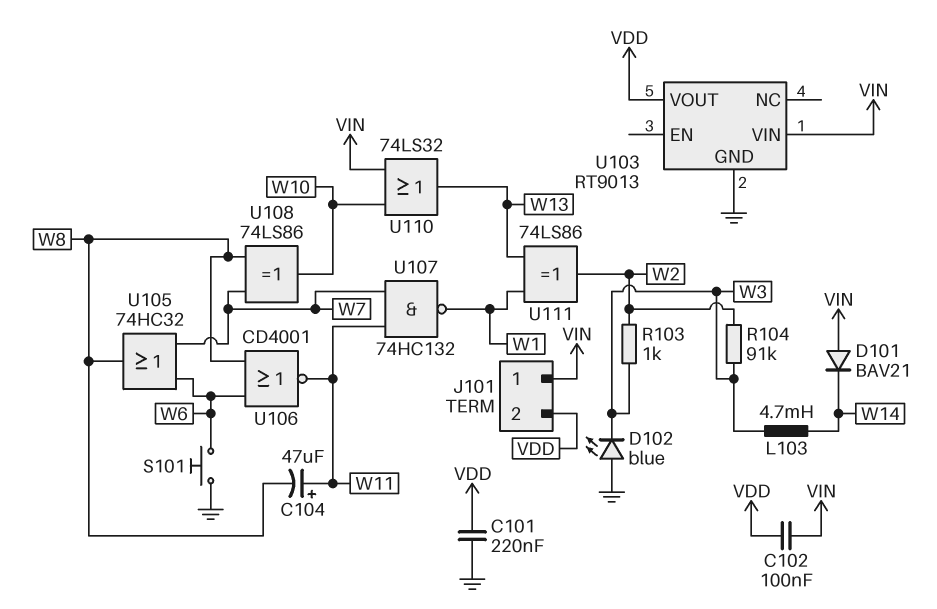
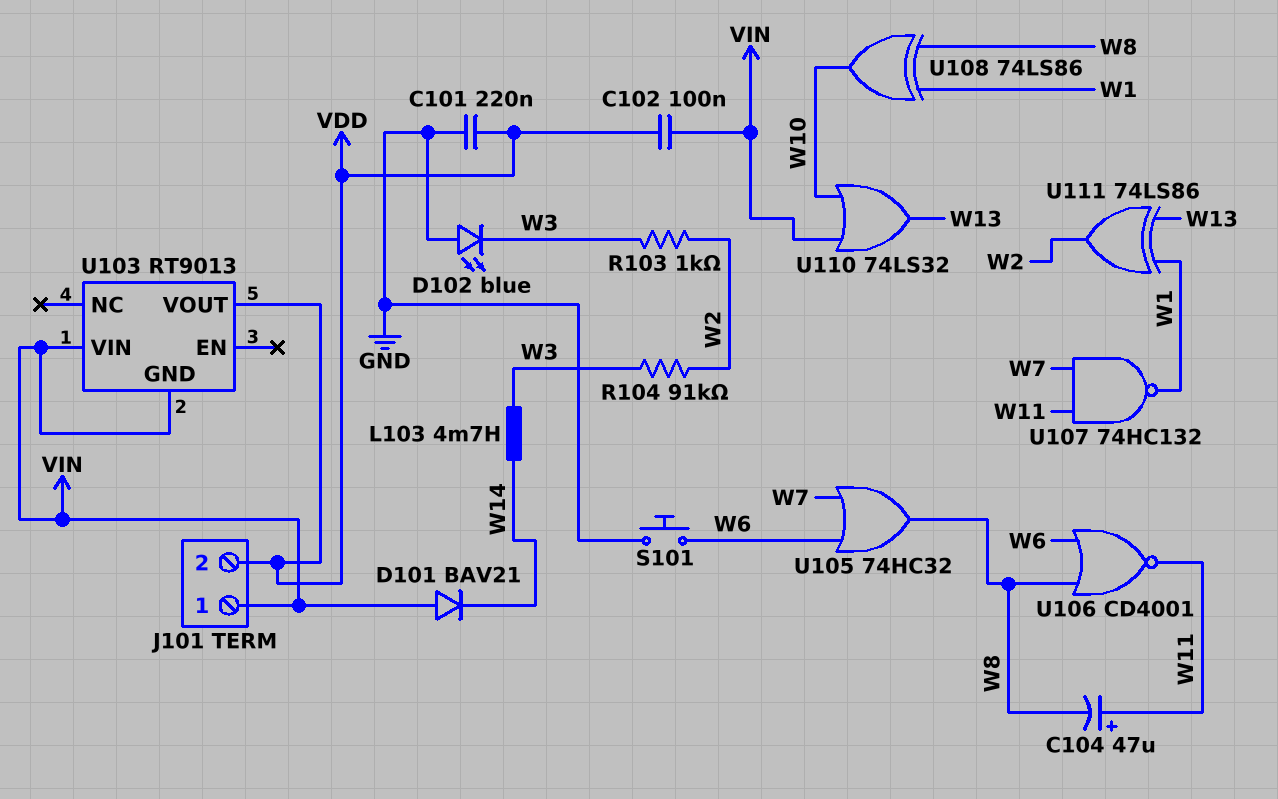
U103 pin GND: GND -> VIN
U108: XOR 74LS86 (in W7, in W8, out W10) -> XOR 74LS86 (in W1, in W8, out W10)

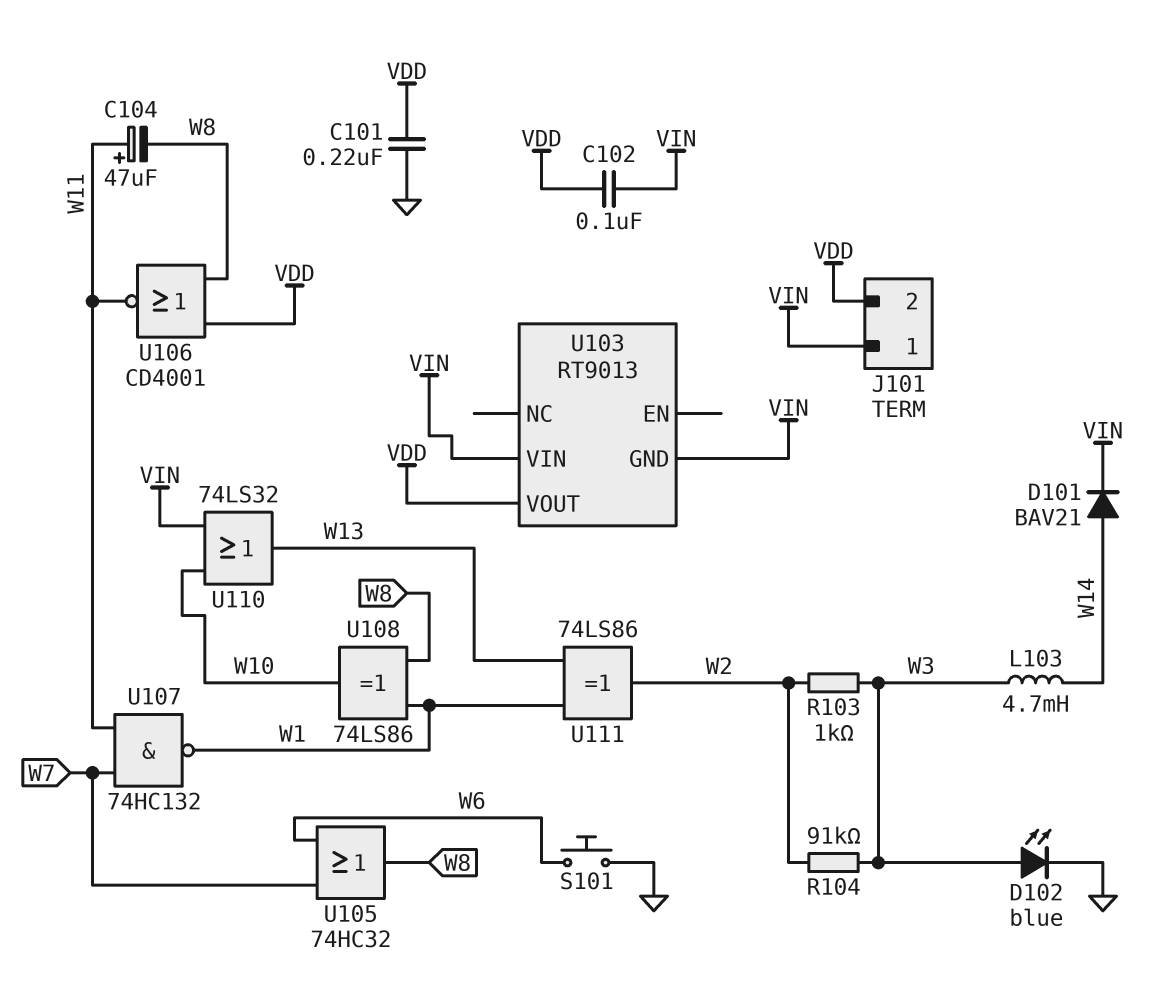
D101: diode BAV21 (A VIN, K W14) -> diode BAV21 (A W14, K VIN)
D102: LED blue (A GND, K W3) -> LED blue (A W3, K GND)
U106: NOR CD4001 (in W6, in W8, out W11) -> NOR CD4001 (in VDD, in W8, out W11)

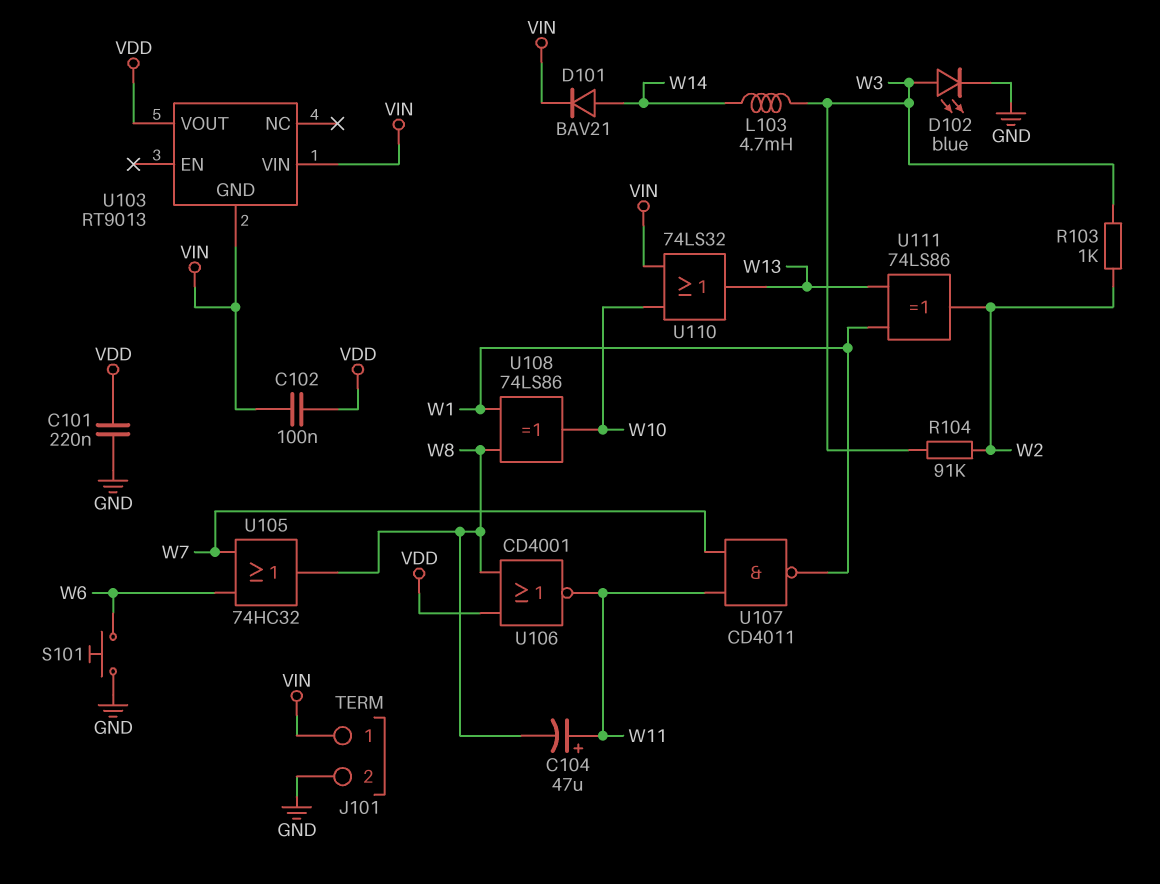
J101 pin 2: VDD -> GND
U107: NAND 74HC132 (in W7, in W11, out W1) -> NAND CD4011 (in W7, in W11, out W1)

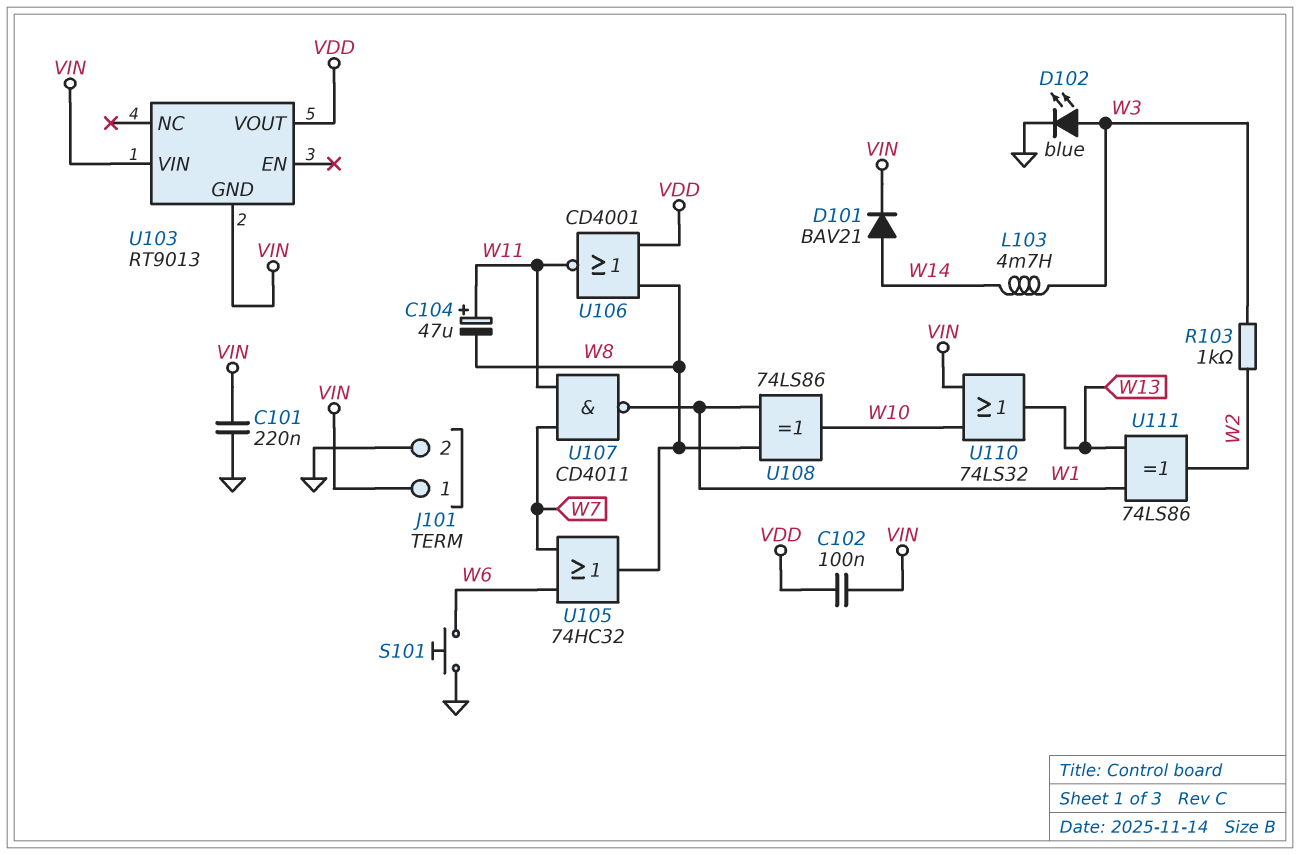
C101: 220nF (GND, VDD) -> 220nF (GND, VIN)
R104: 91k (W2, W3) -> none

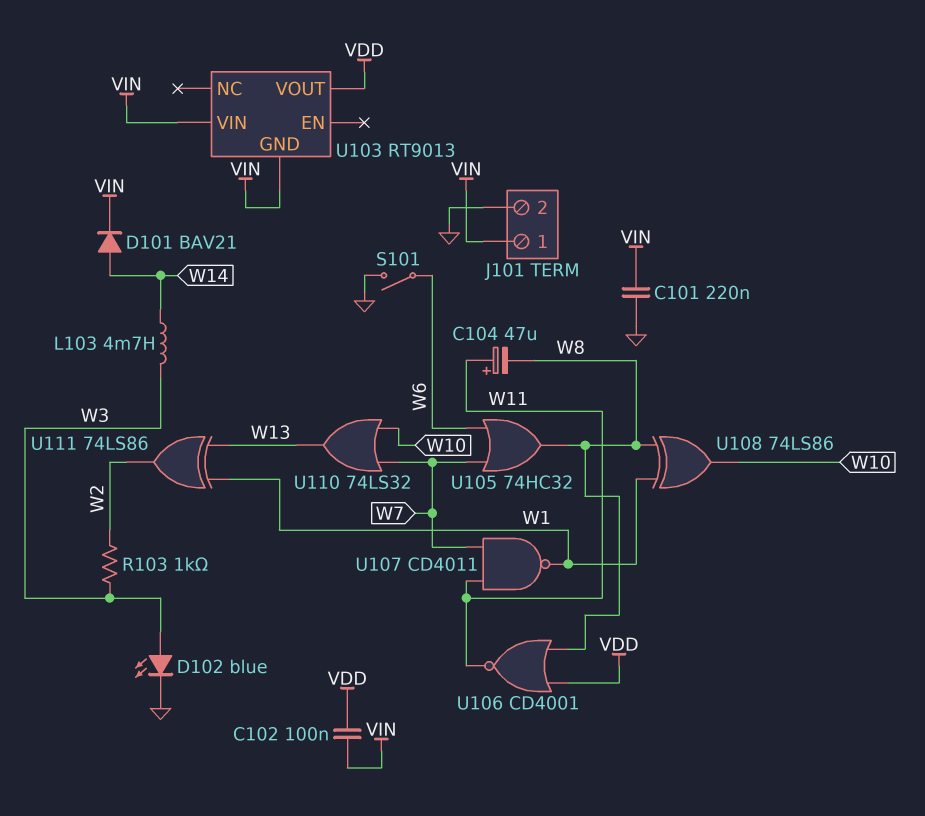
S101: button (GND, W6) -> switch (GND, W6)
U110: OR 74LS32 (in VIN, in W10, out W13) -> OR 74LS32 (in W7, in W10, out W13)

